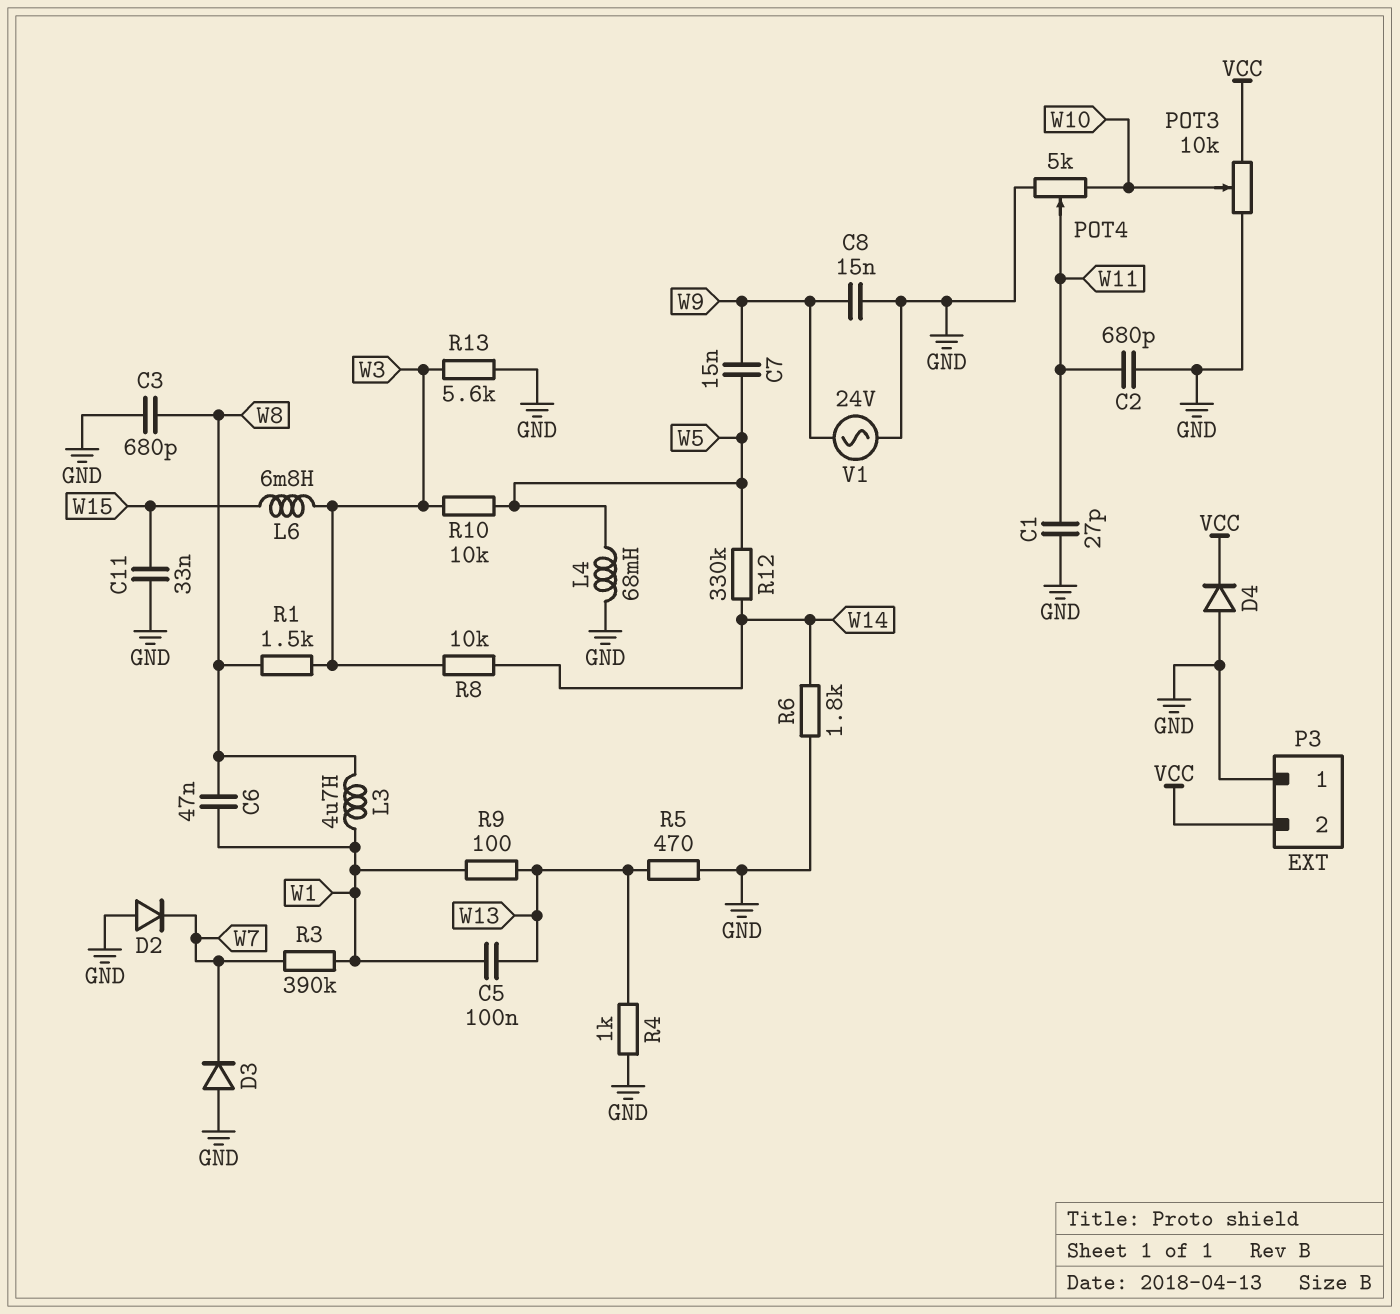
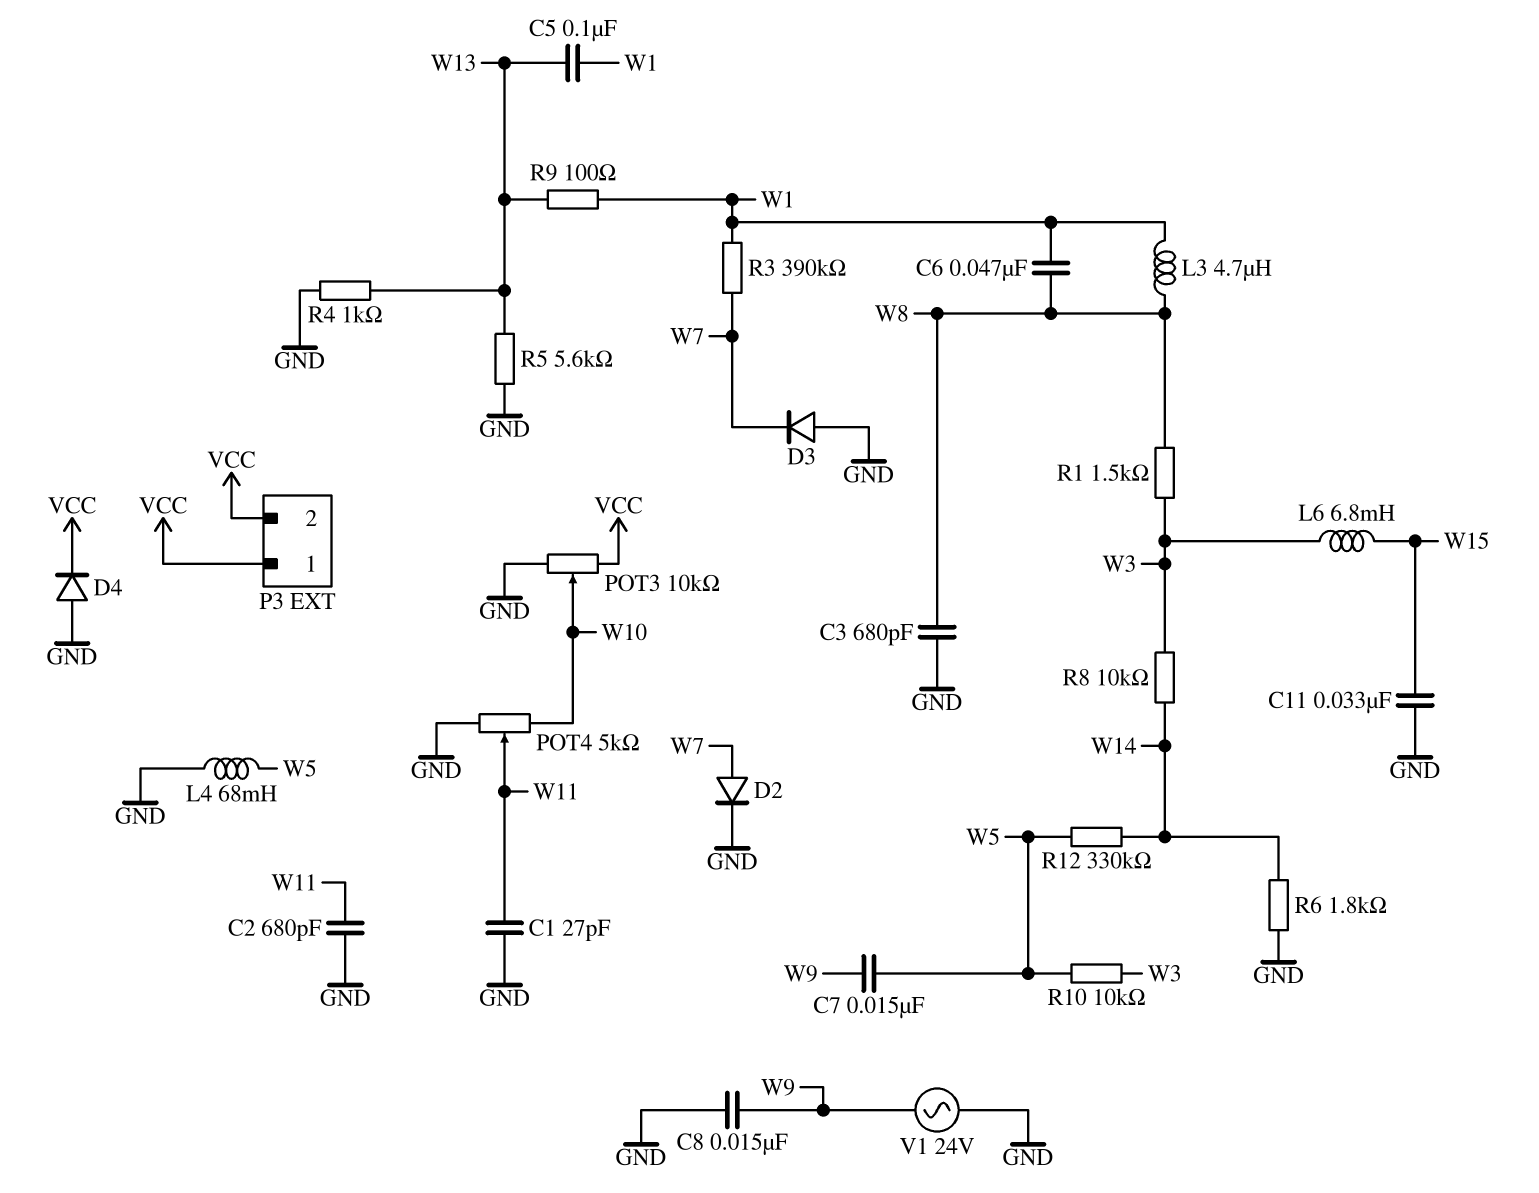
D2: diode (A GND, K W7) -> diode (A W7, K GND)
P3 pin 1: GND -> VCC
R5: 470 (GND, W13) -> 5.6k (GND, W13)
R13: 5.6k (GND, W3) -> none

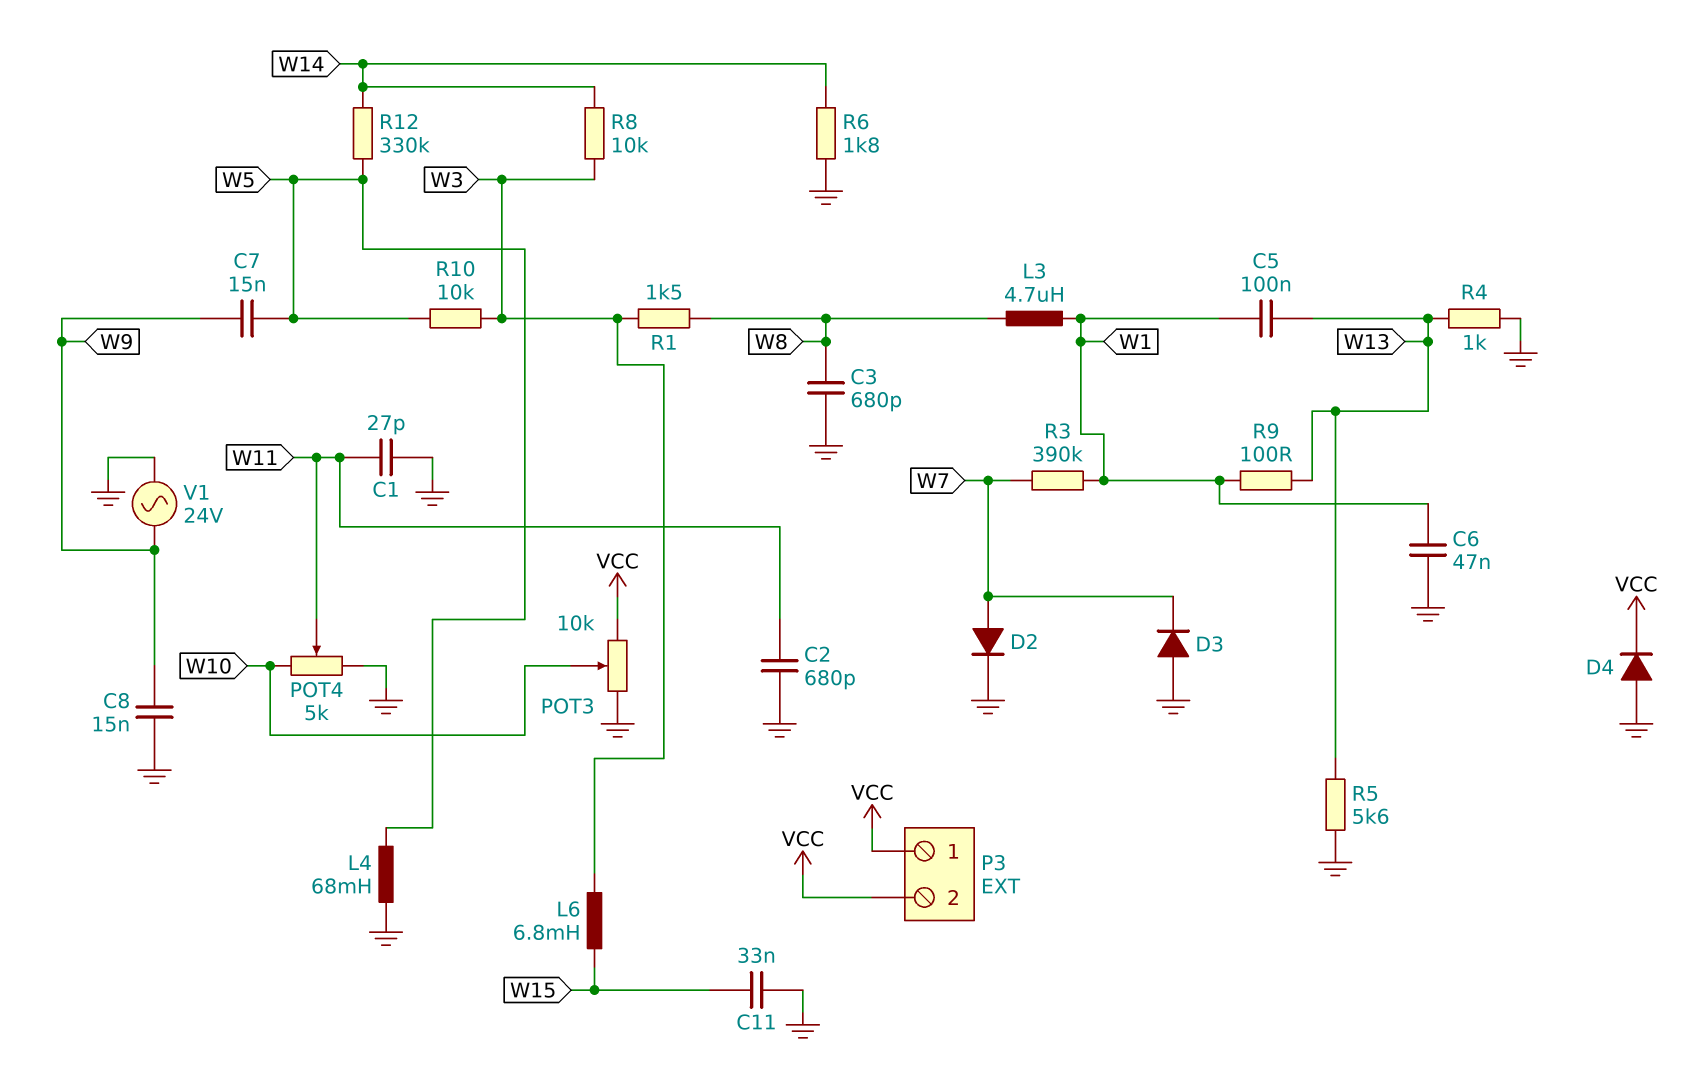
C6: 47nF (W1, W8) -> 47nF (GND, W1)

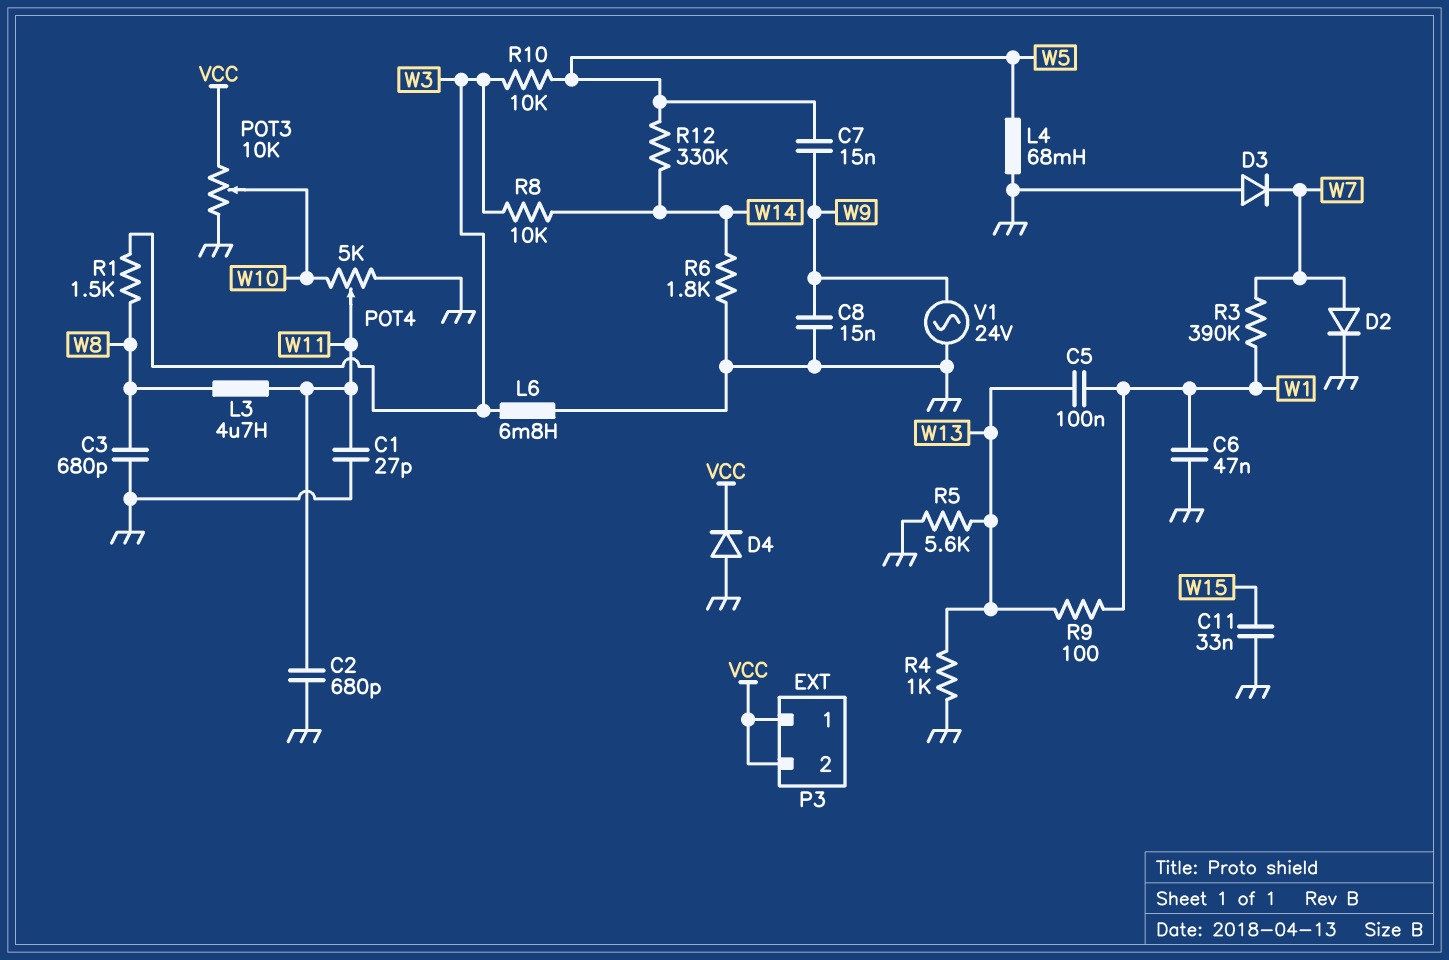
L3: 4.7uH (W1, W8) -> 4.7uH (W8, W11)
L6: 6.8mH (W3, W15) -> 6.8mH (GND, W3)

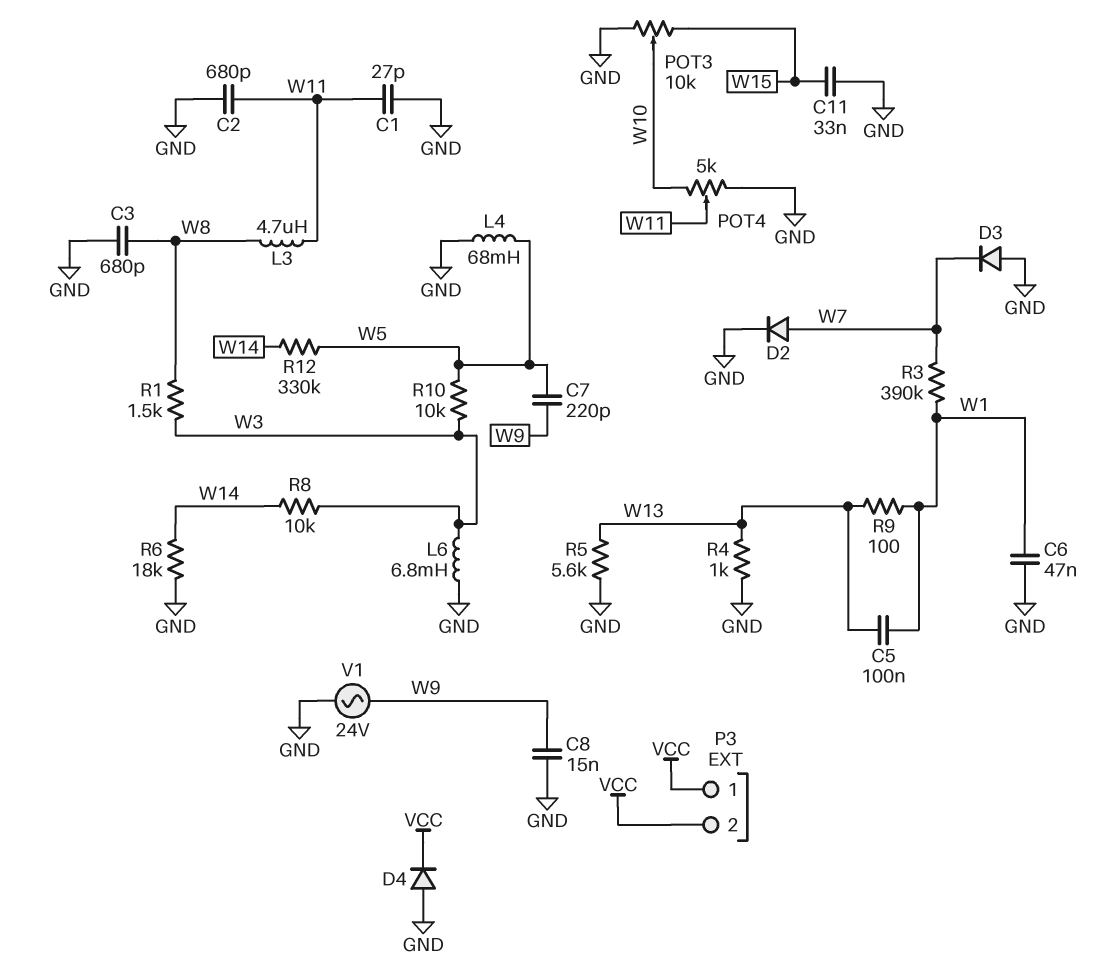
C7: 15nF (W5, W9) -> 220pF (W5, W9)
POT3: 10k (GND, VCC, wiper W10) -> 10k (GND, W15, wiper W10)
R6: 1.8k (GND, W14) -> 18k (GND, W14)

